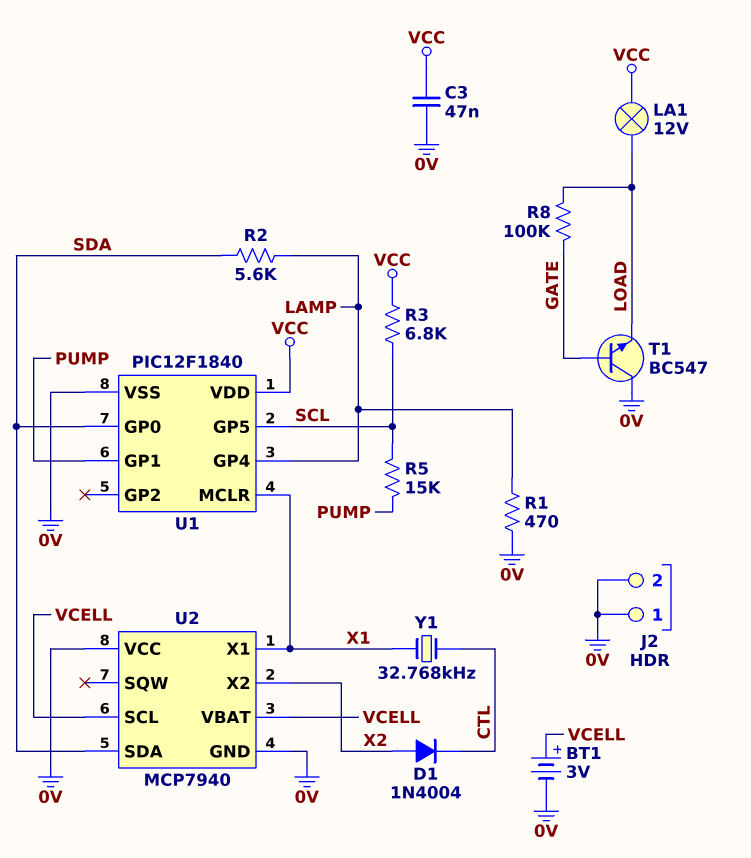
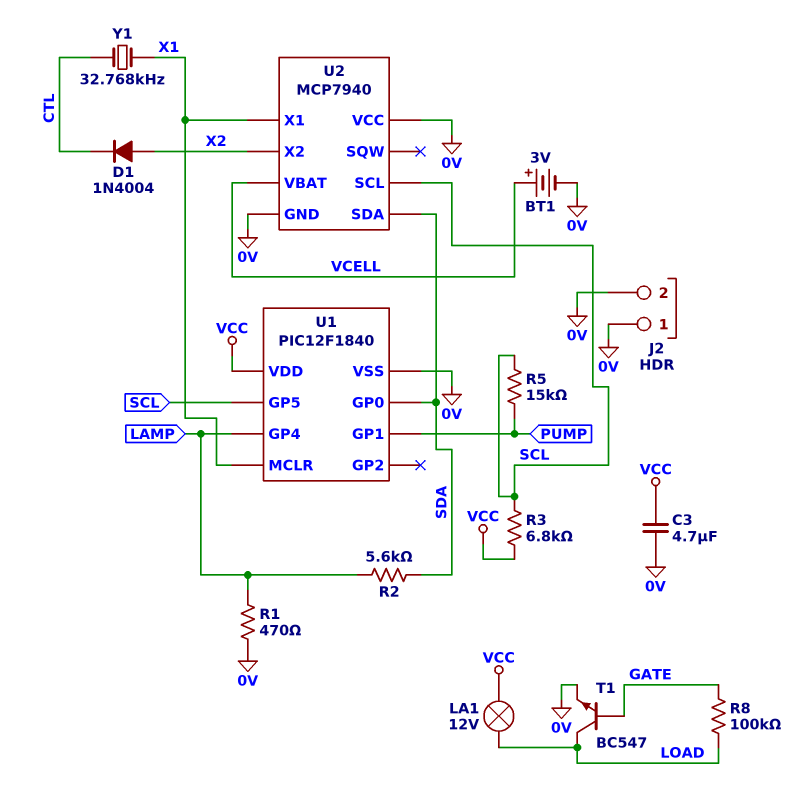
C3: 47nF (0V, VCC) -> 4.7uF (0V, VCC)
T1: NPN BC547 (B GATE, C 0V, E LOAD) -> NPN BC547 (B GATE, C LOAD, E 0V)
U2 pin SCL: VCELL -> SCL

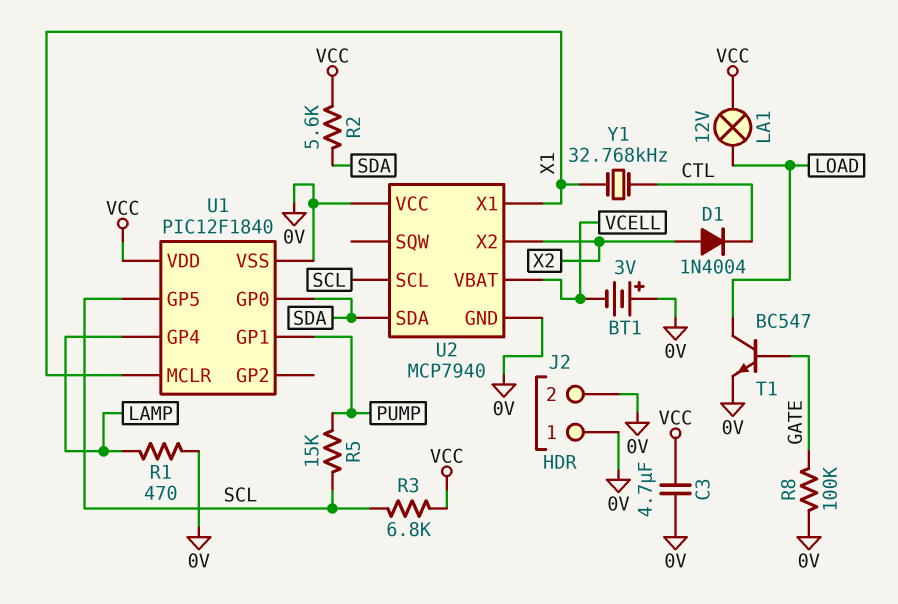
BT1: 3V (plus VCELL, minus 0V) -> 3V (plus 0V, minus VCELL)
R2: 5.6k (LAMP, SDA) -> 5.6k (SDA, VCC)
R8: 100k (GATE, LOAD) -> 100k (0V, GATE)

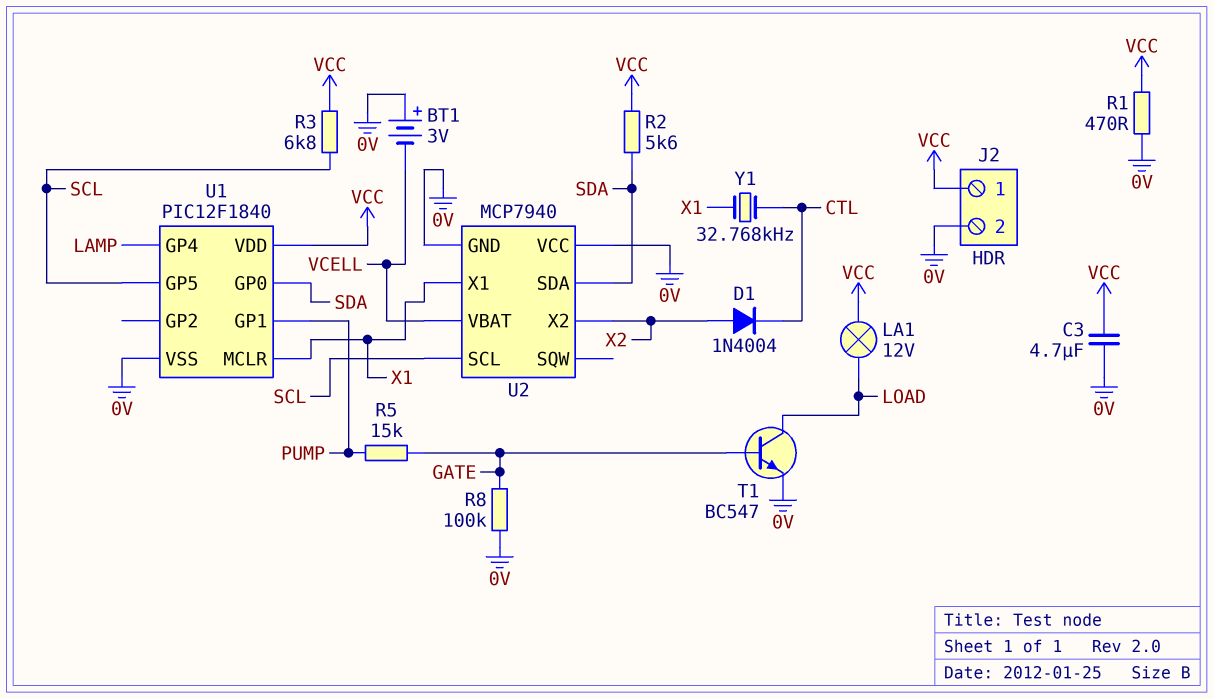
J2 pin 1: 0V -> VCC
R1: 470 (0V, LAMP) -> 470 (0V, VCC)
R5: 15k (PUMP, SCL) -> 15k (GATE, PUMP)

